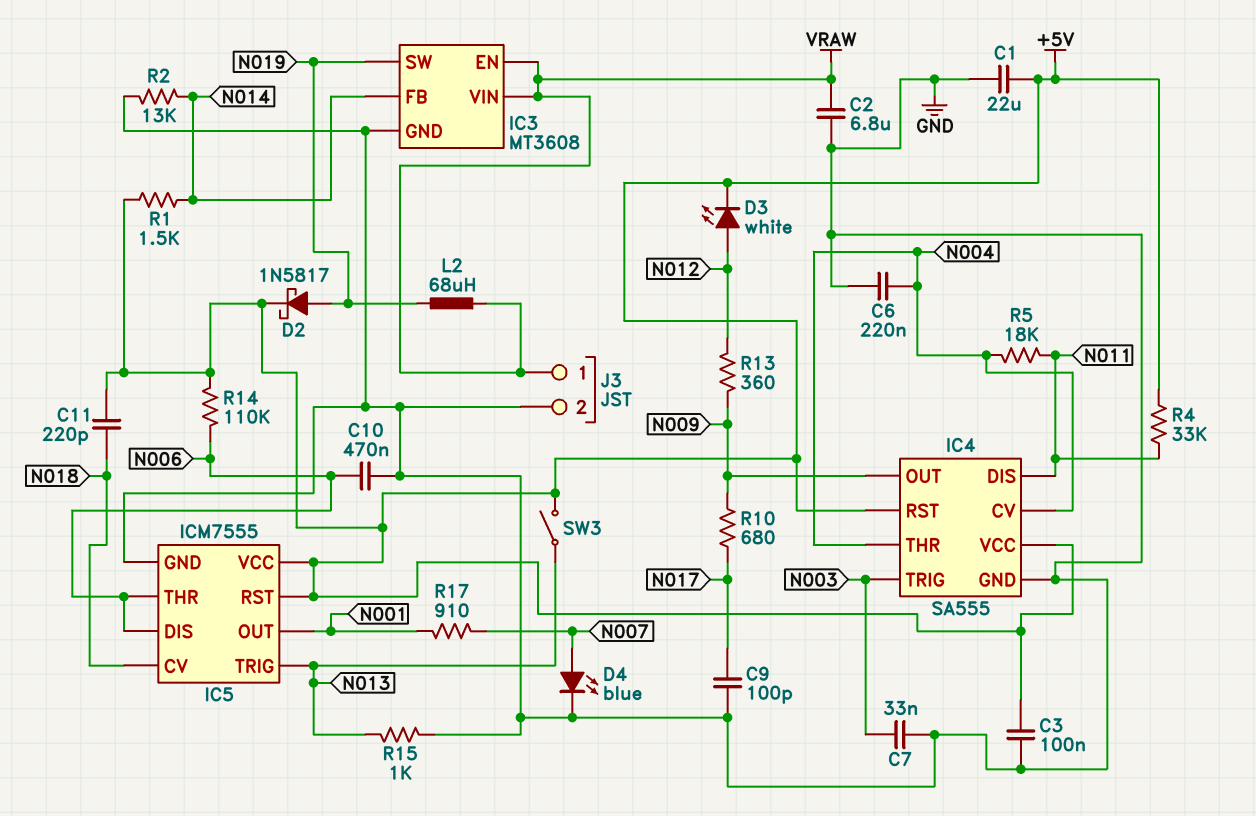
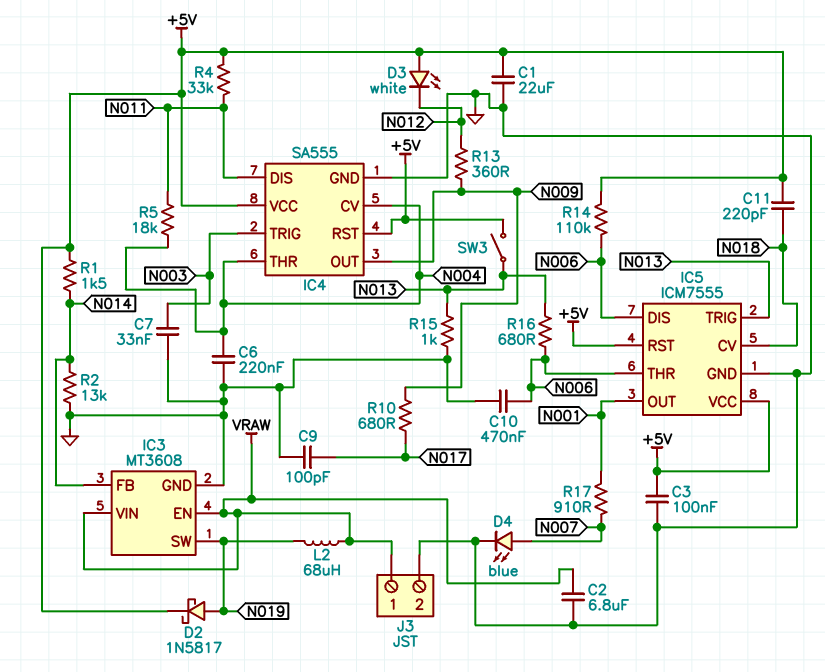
D3: LED white (A N012, K +5V) -> LED white (A +5V, K N012)
R16: none -> 680 (N006, N013)

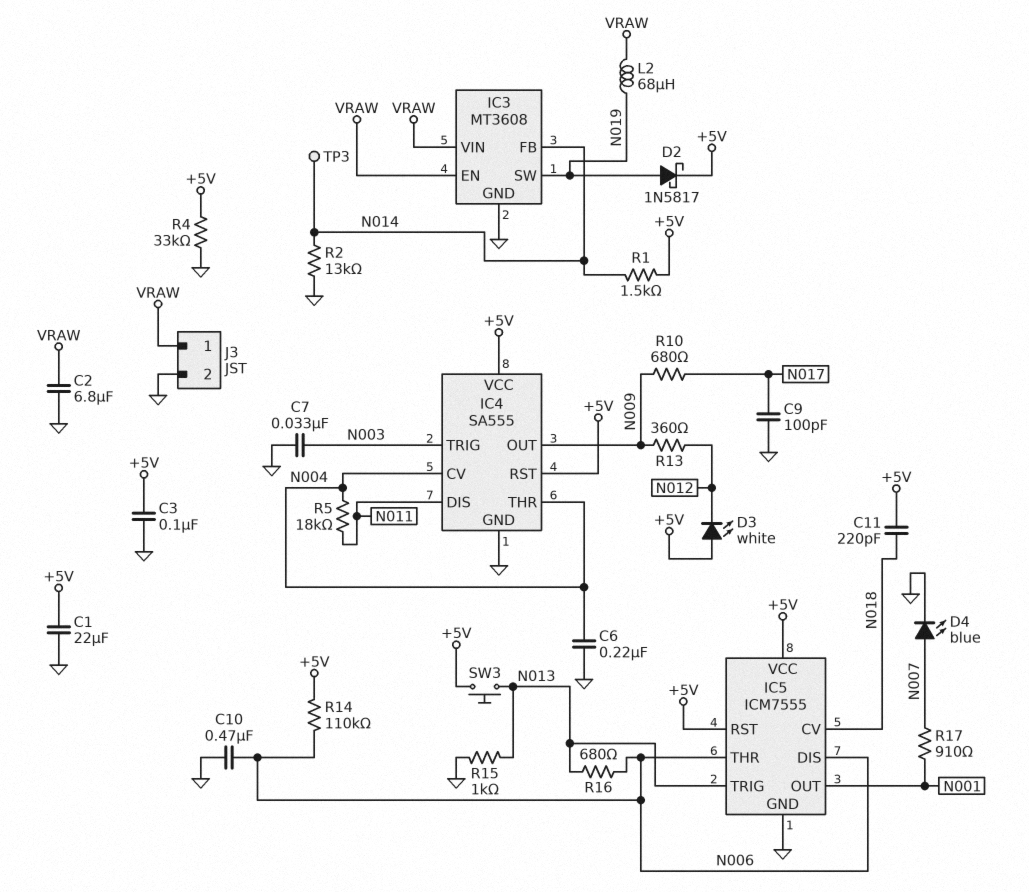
R4: 33k (+5V, N011) -> 33k (+5V, GND)
SW3: switch (+5V, N013) -> button (+5V, N013)
TP3: none -> test point (N014)

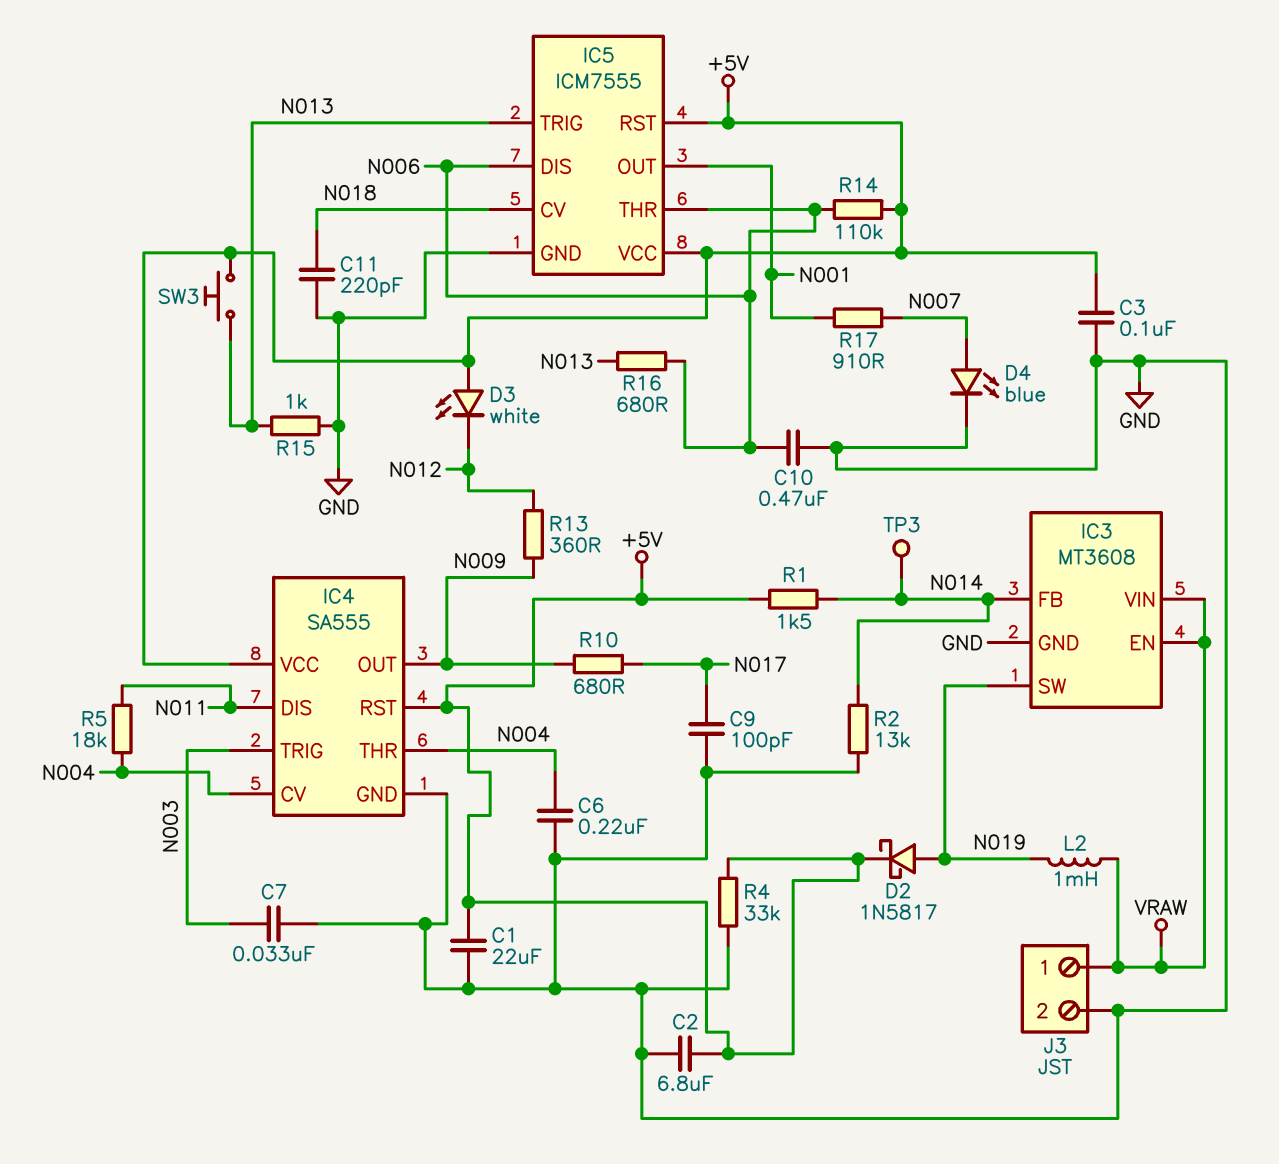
C2: 6.8uF (GND, VRAW) -> 6.8uF (+5V, GND)
C11: 220pF (+5V, N018) -> 220pF (GND, N018)
L2: 68uH (N019, VRAW) -> 1mH (N019, VRAW)

